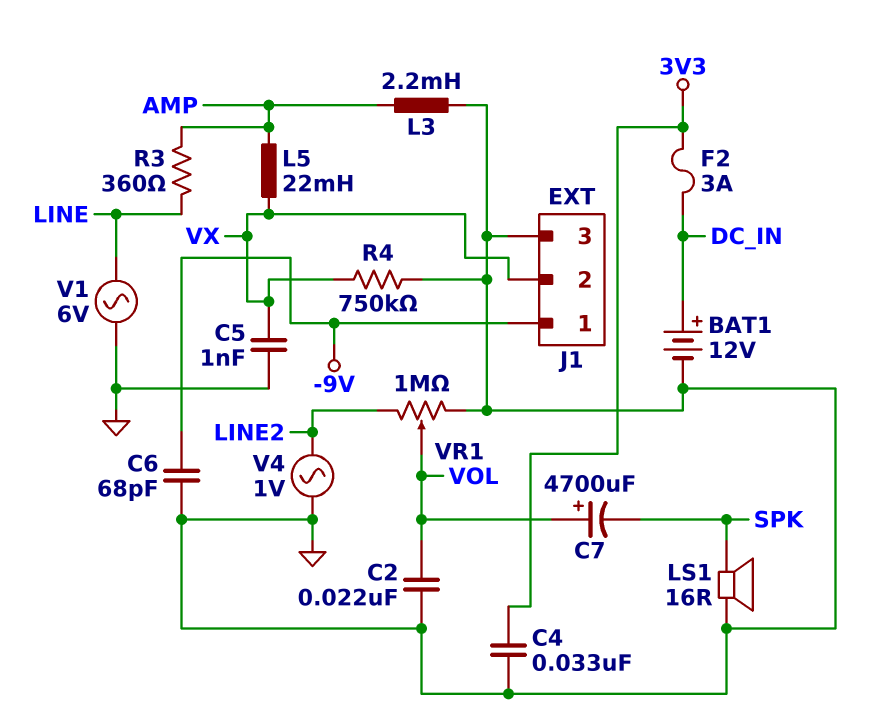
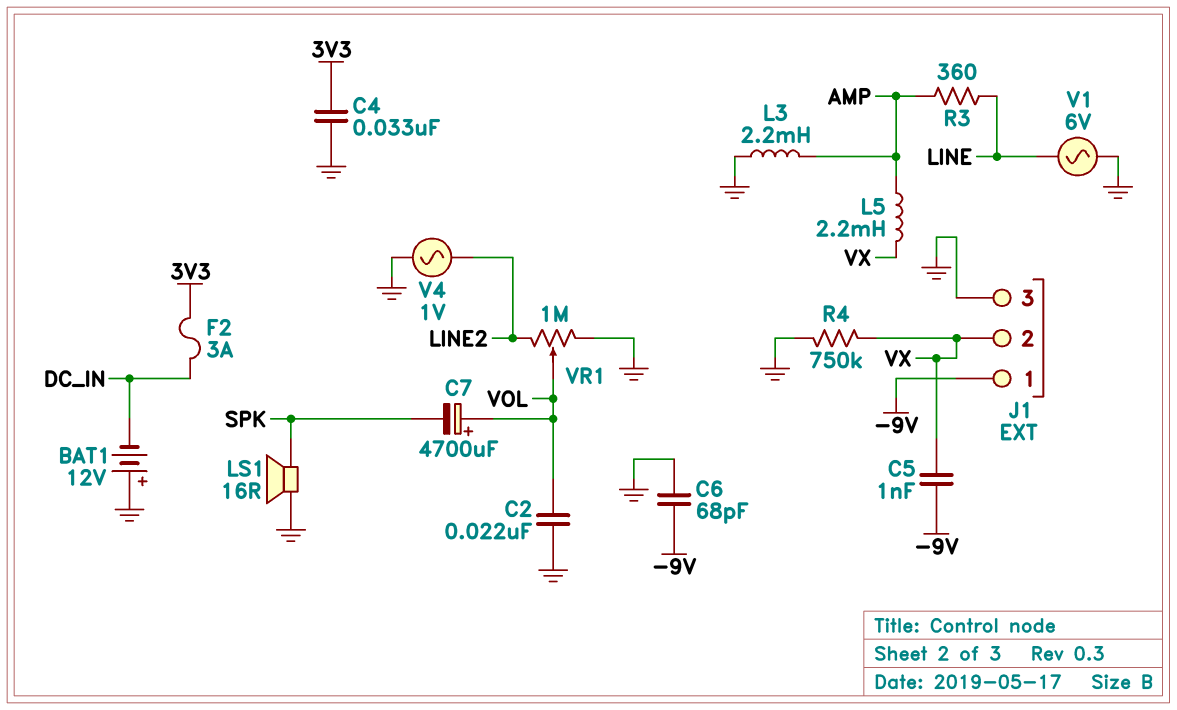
BAT1: 12V (plus DC_IN, minus GND) -> 12V (plus GND, minus DC_IN)
C5: 1nF (GND, VX) -> 1nF (-9V, VX)
L5: 22mH (AMP, VX) -> 2.2mH (AMP, VX)

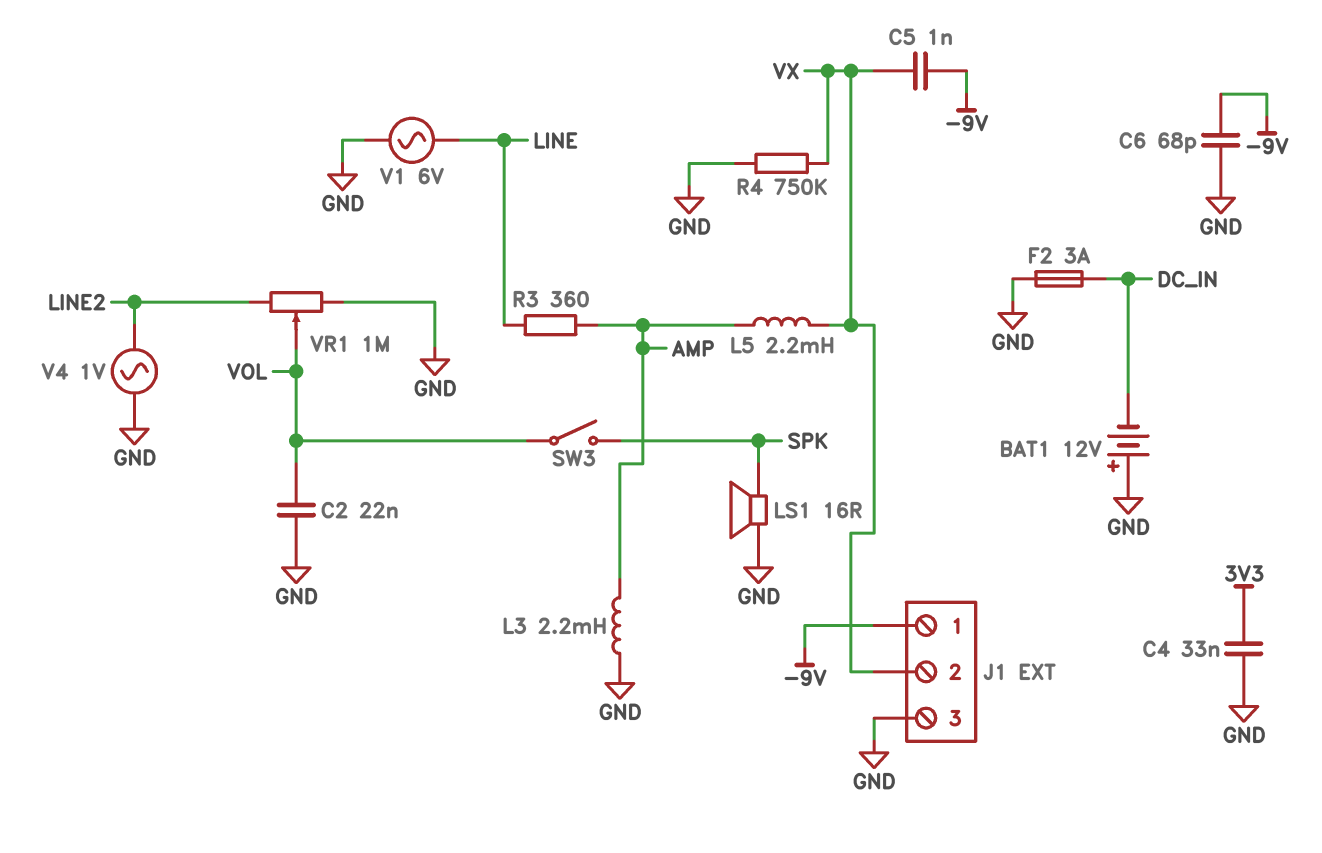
C7: 4700uF (plus VOL, minus SPK) -> none
F2: 3A (3V3, DC_IN) -> 3A (DC_IN, GND)
SW3: none -> switch (SPK, VOL)

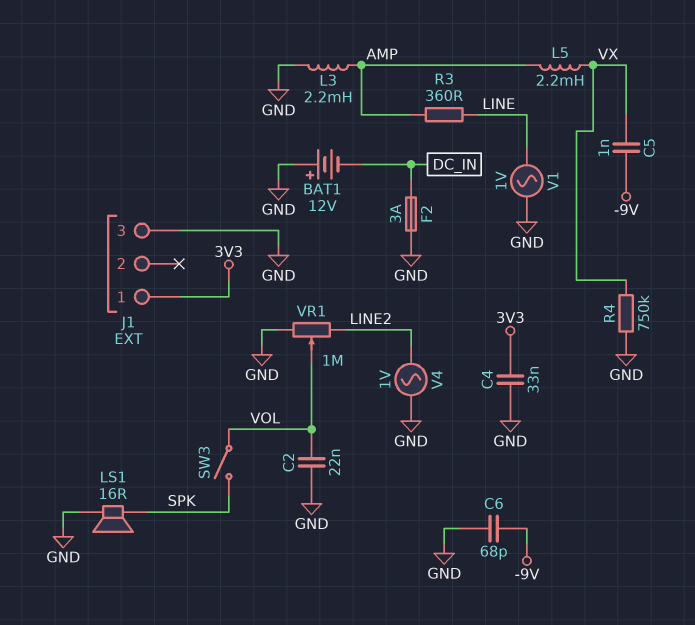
J1 pin 1: -9V -> 3V3
J1 pin 2: VX -> none
V1: AC 6V (GND, LINE) -> AC 1V (GND, LINE)

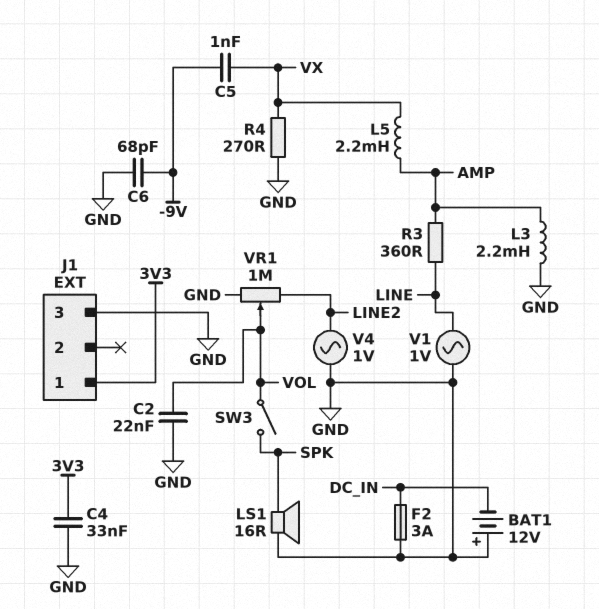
R4: 750k (GND, VX) -> 270 (GND, VX)

